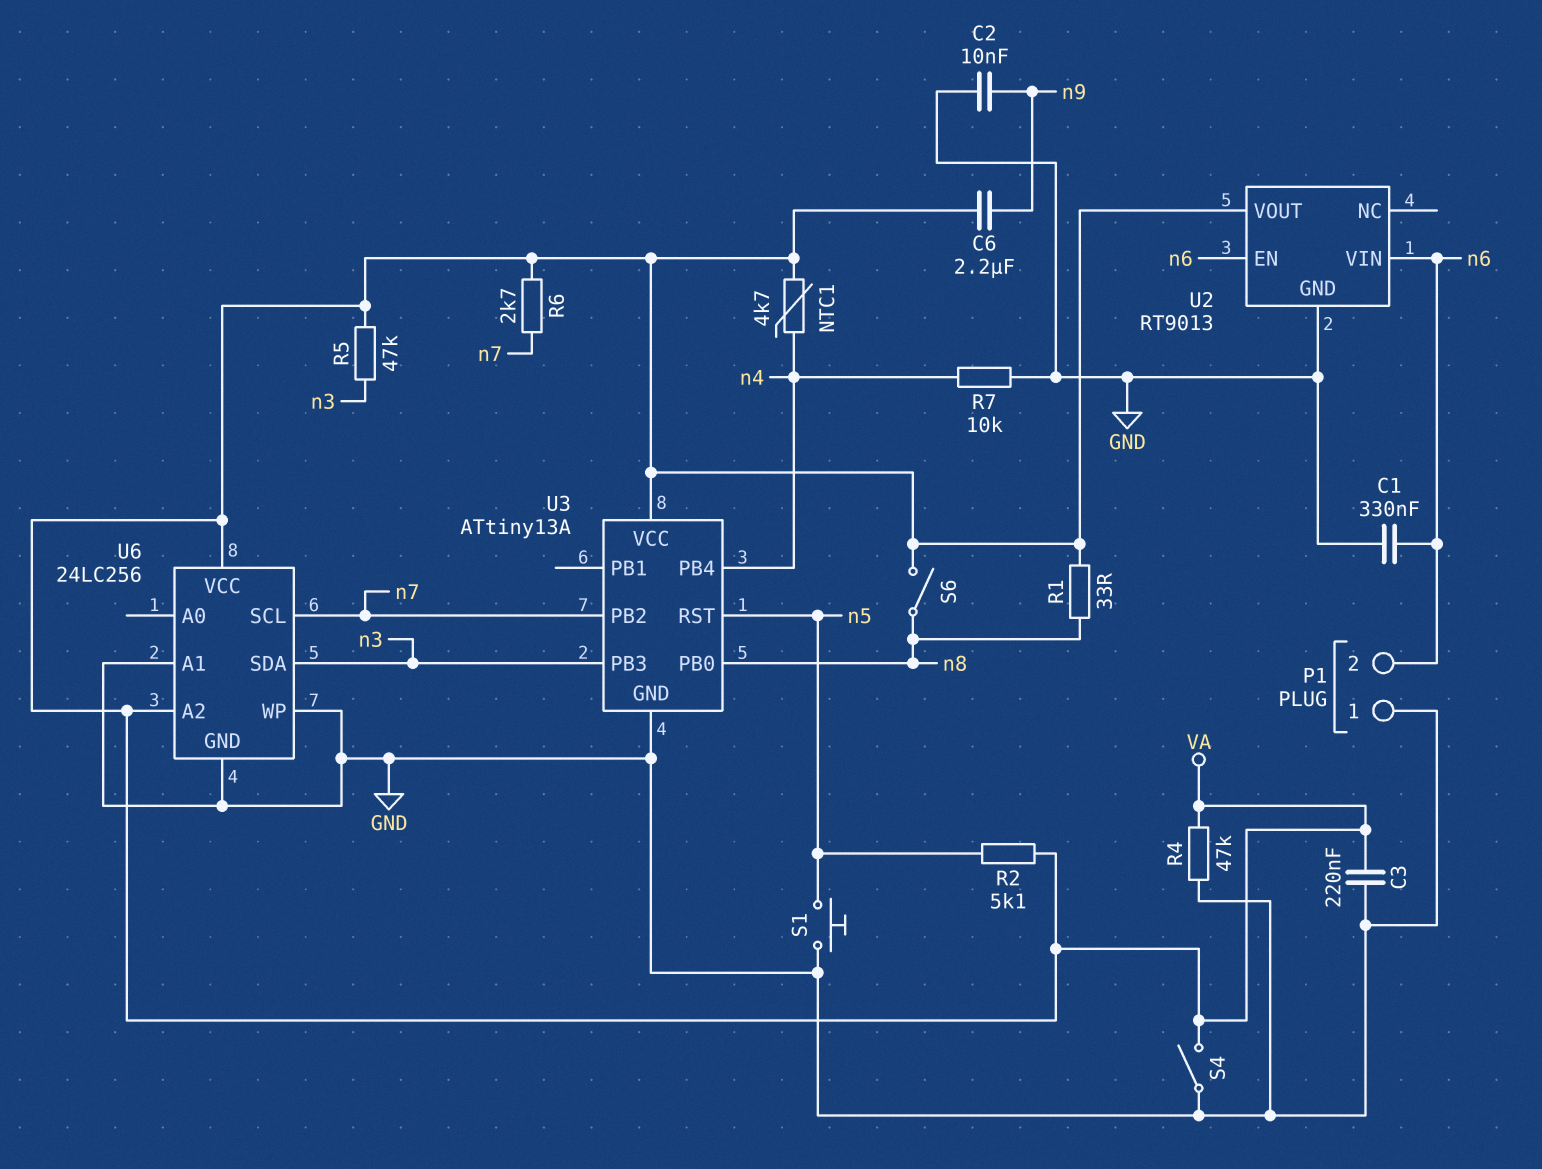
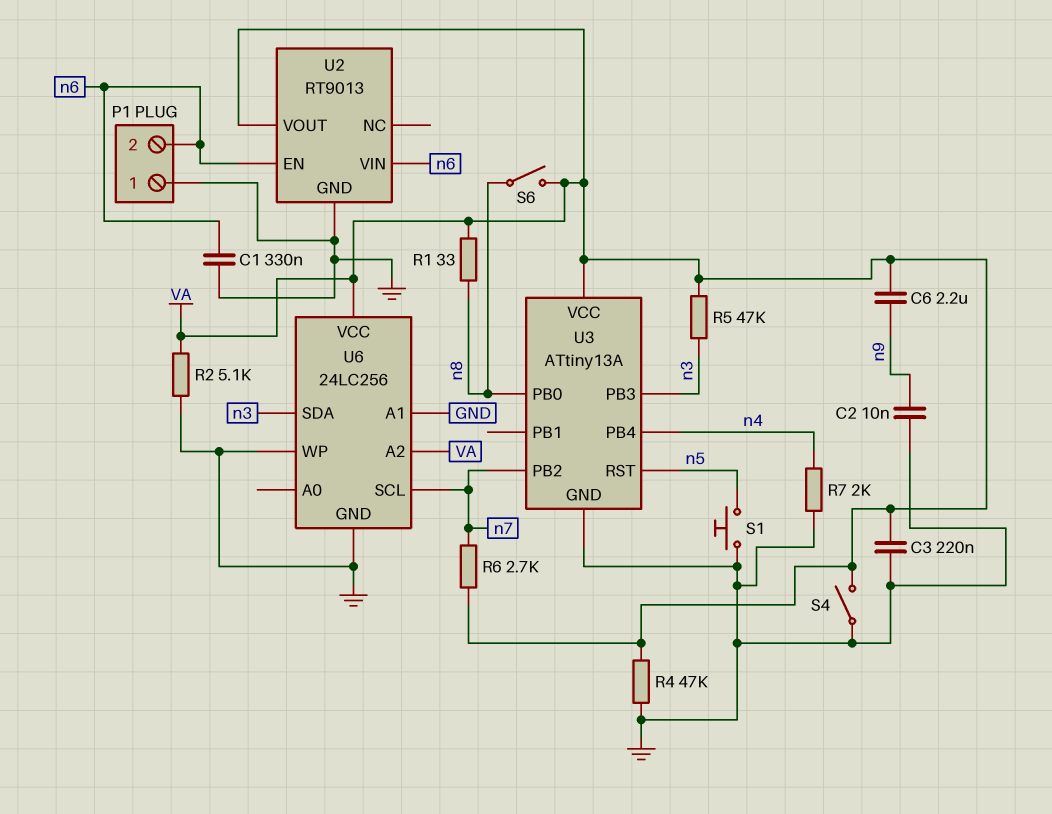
NTC1: 4.7k (VA, n4) -> none
R2: 5.1k (VA, n5) -> 5.1k (GND, VA)
R7: 10k (GND, n4) -> 2k (GND, n4)

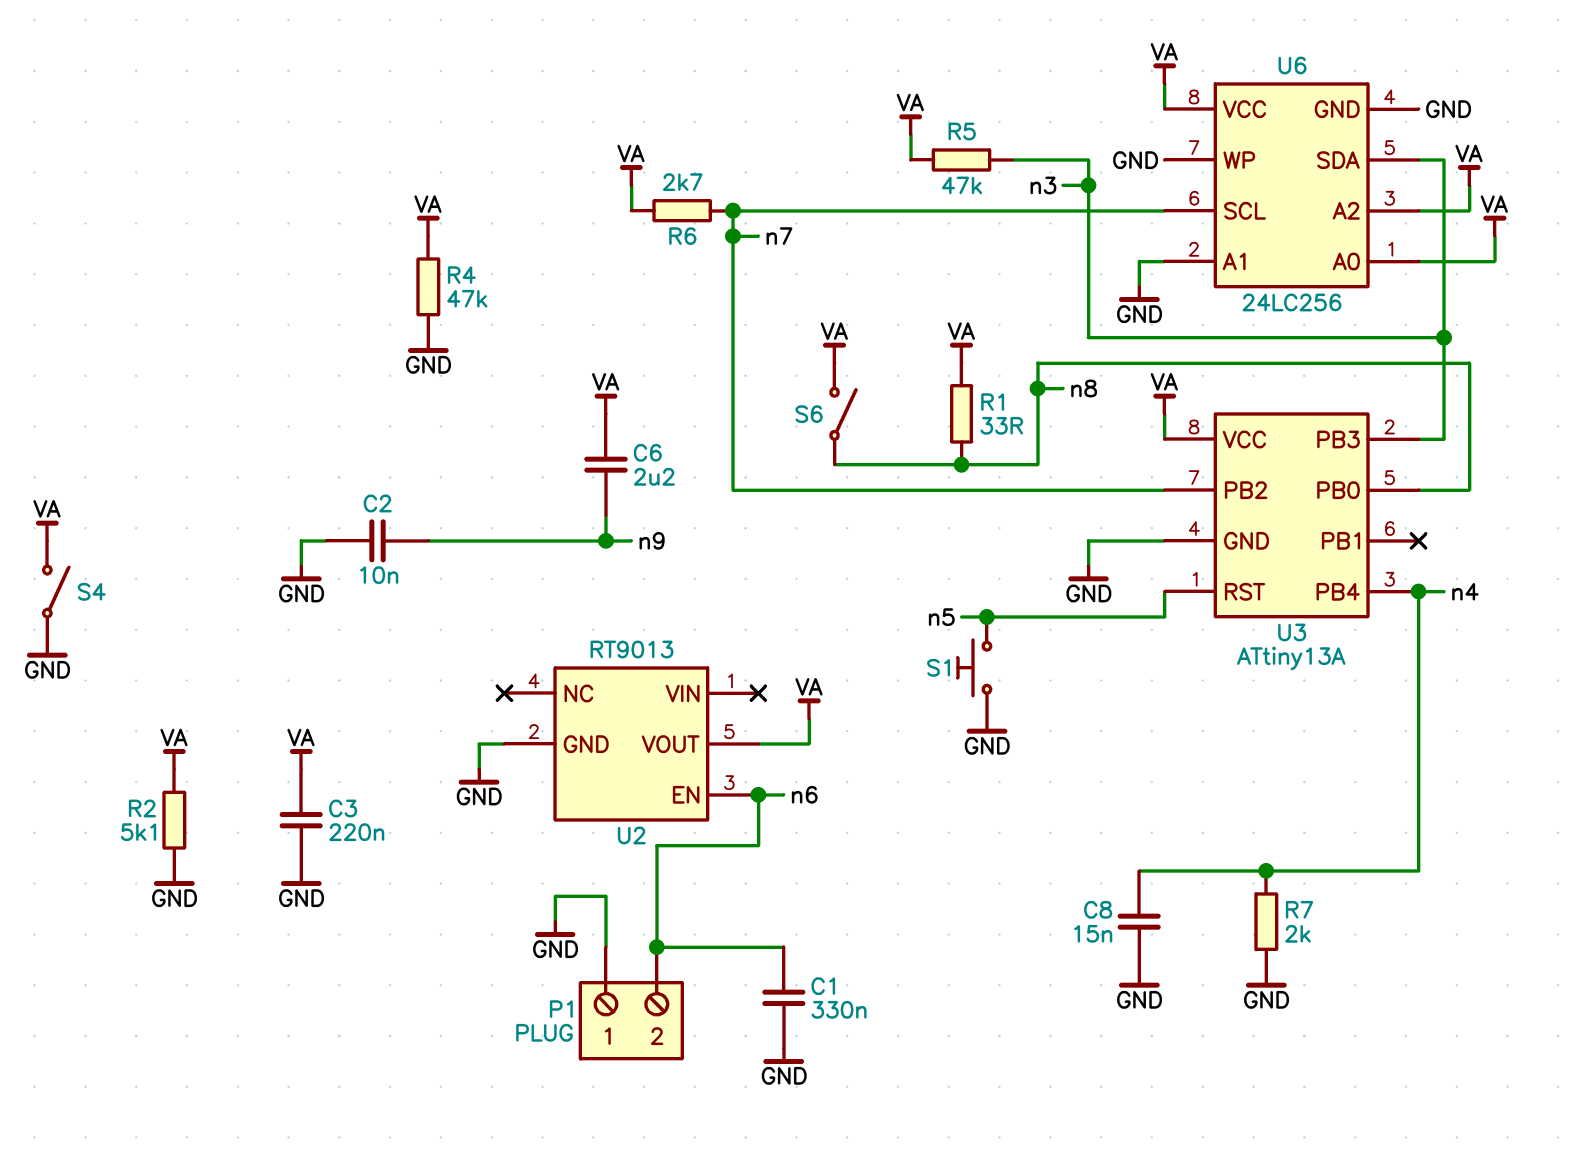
C8: none -> 15nF (GND, n4)
U2 pin VIN: n6 -> none
U6 pin A0: none -> VA

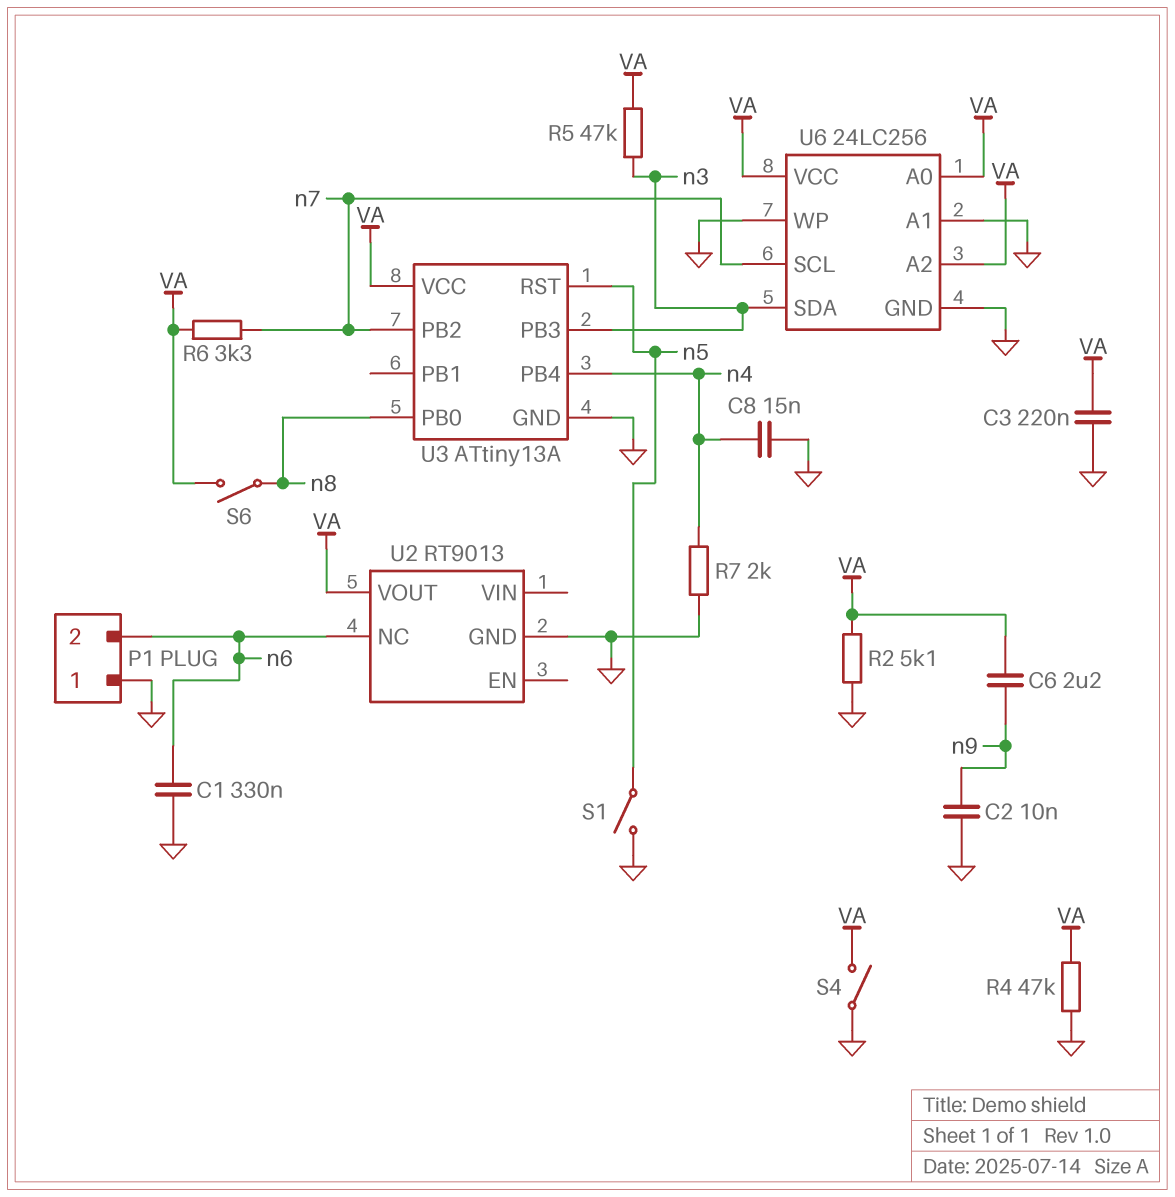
R1: 33 (VA, n8) -> none
R6: 2.7k (VA, n7) -> 3.3k (VA, n7)
S1: button (GND, n5) -> switch (GND, n5)
U2 pin EN: n6 -> none
U2 pin NC: none -> n6

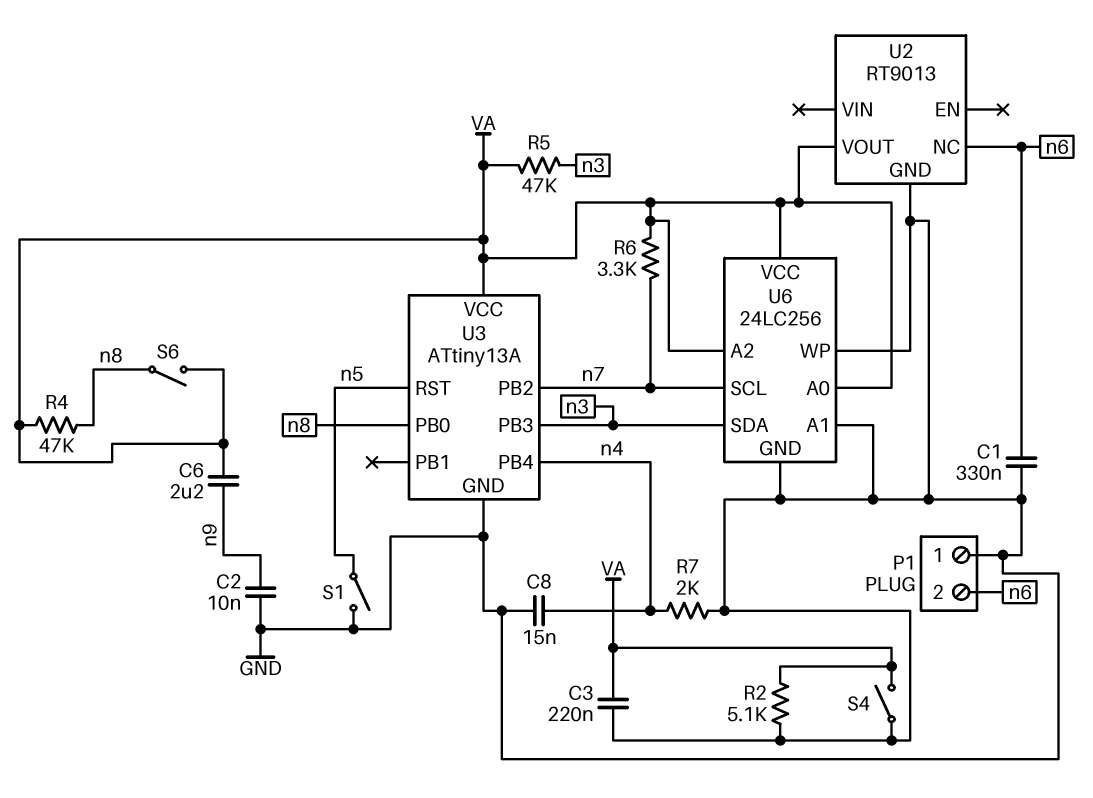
R4: 47k (GND, VA) -> 47k (VA, n8)

